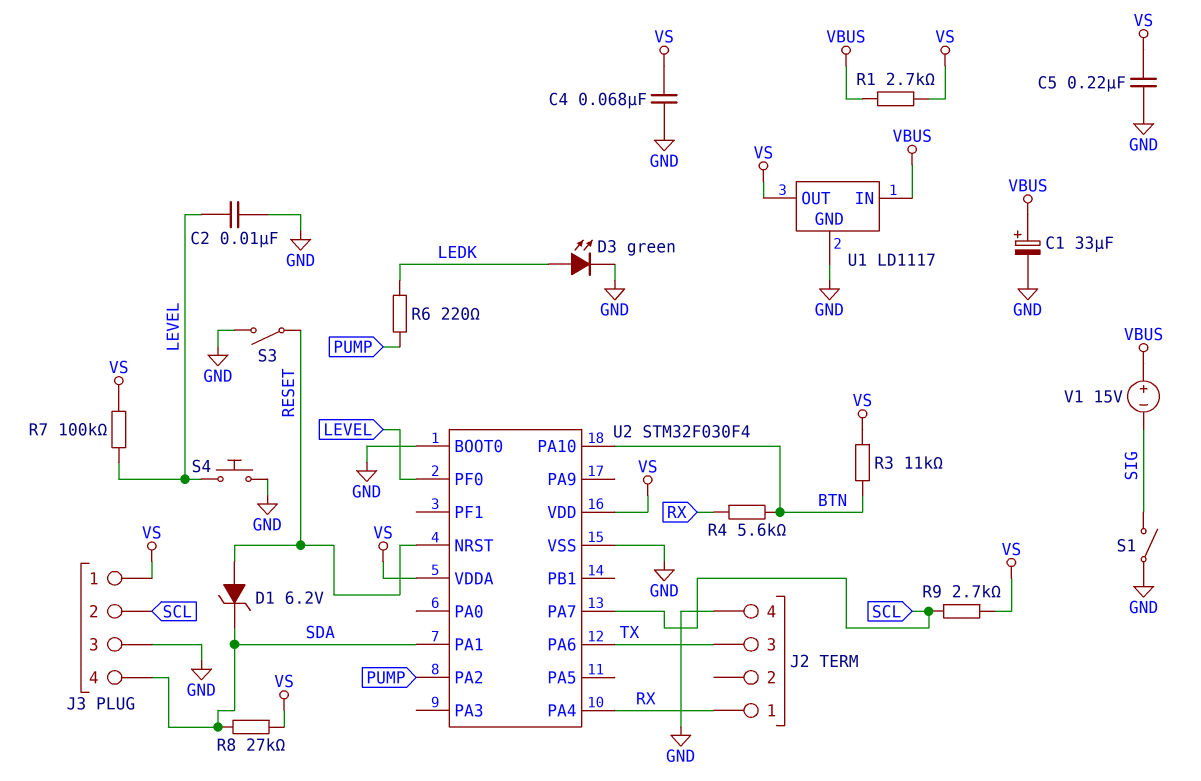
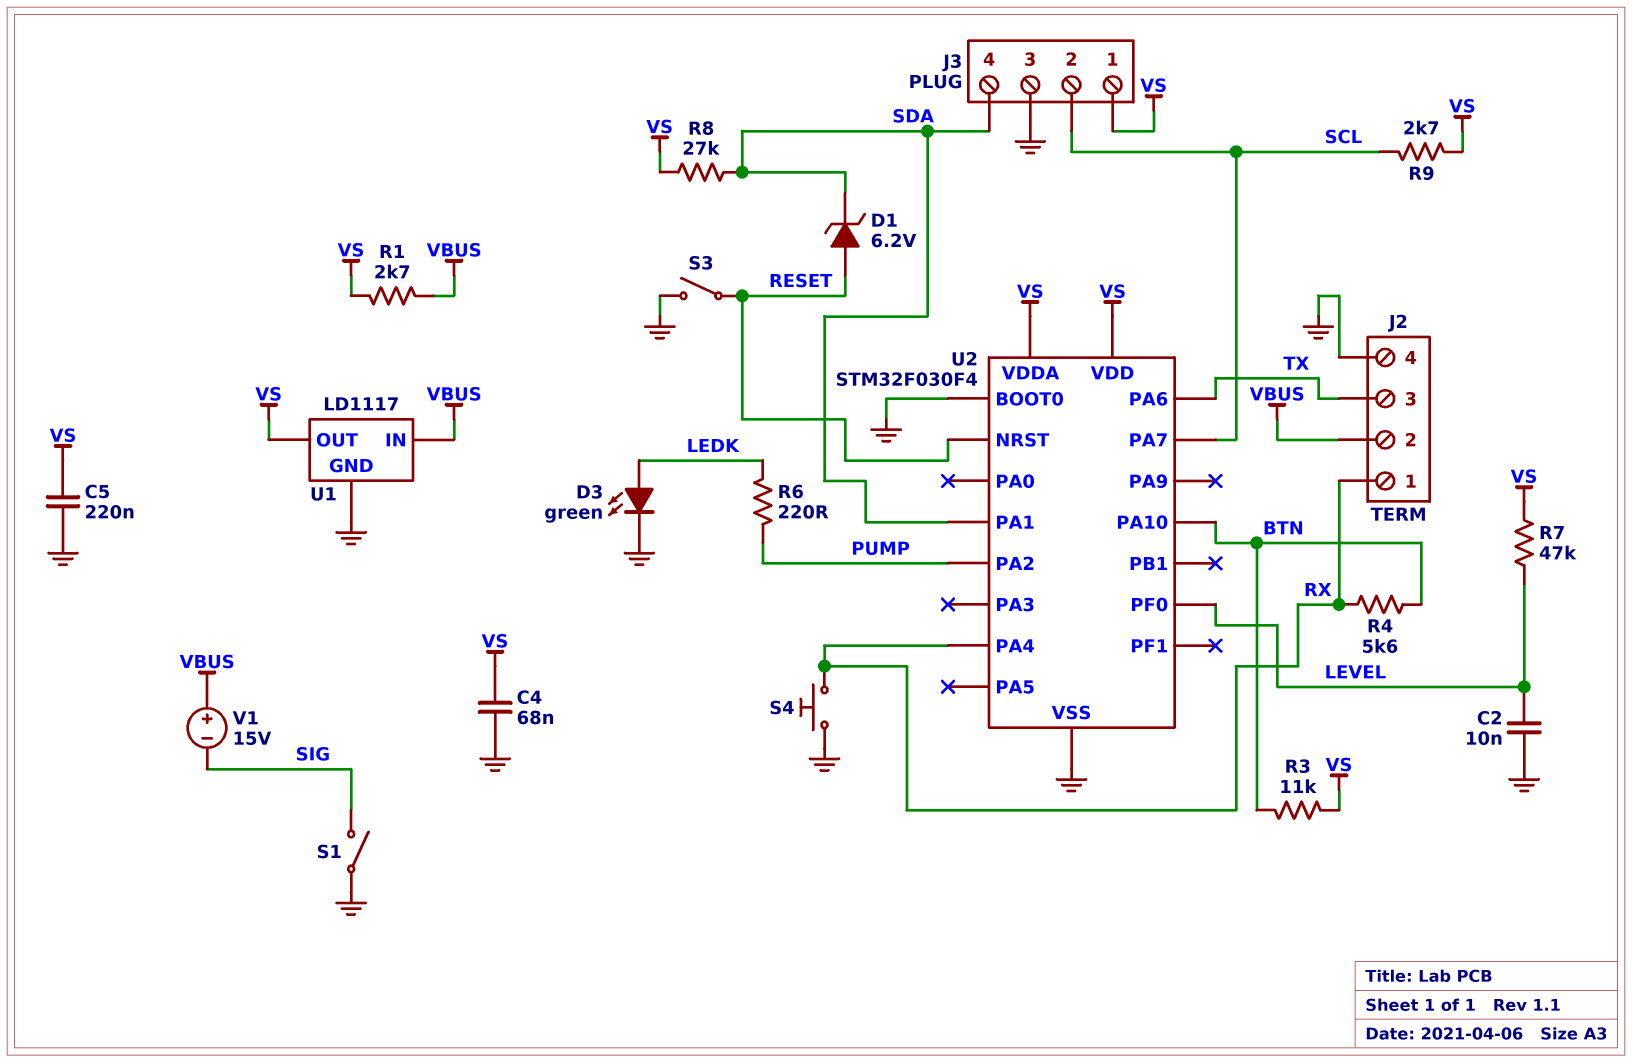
C1: 33uF (plus VBUS, minus GND) -> none
J2 pin 2: none -> VBUS
R7: 100k (LEVEL, VS) -> 47k (LEVEL, VS)
S4: button (GND, LEVEL) -> button (GND, RX)

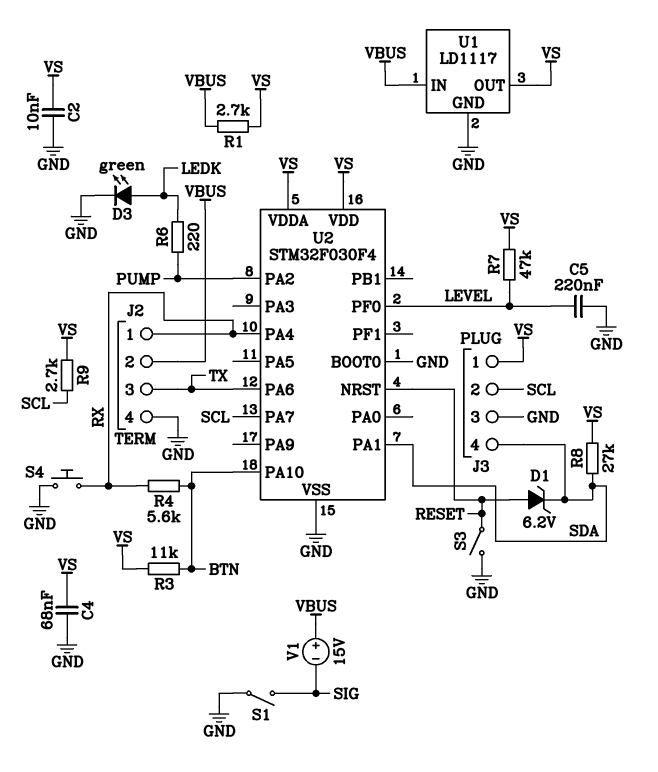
C2: 10nF (GND, LEVEL) -> 10nF (GND, VS)
C5: 220nF (GND, VS) -> 220nF (GND, LEVEL)

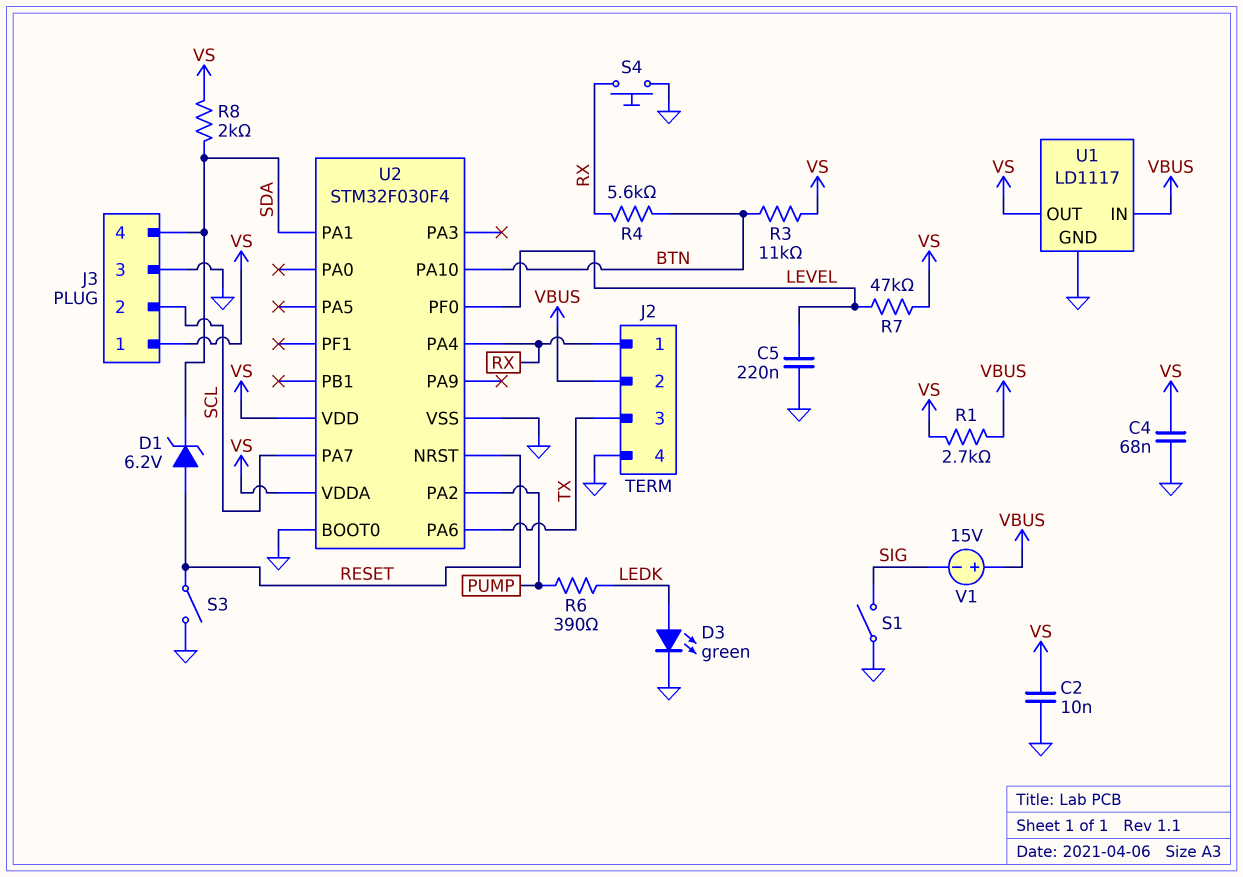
R6: 220 (LEDK, PUMP) -> 390 (LEDK, PUMP)
R8: 27k (SDA, VS) -> 2k (SDA, VS)
R9: 2.7k (SCL, VS) -> none

